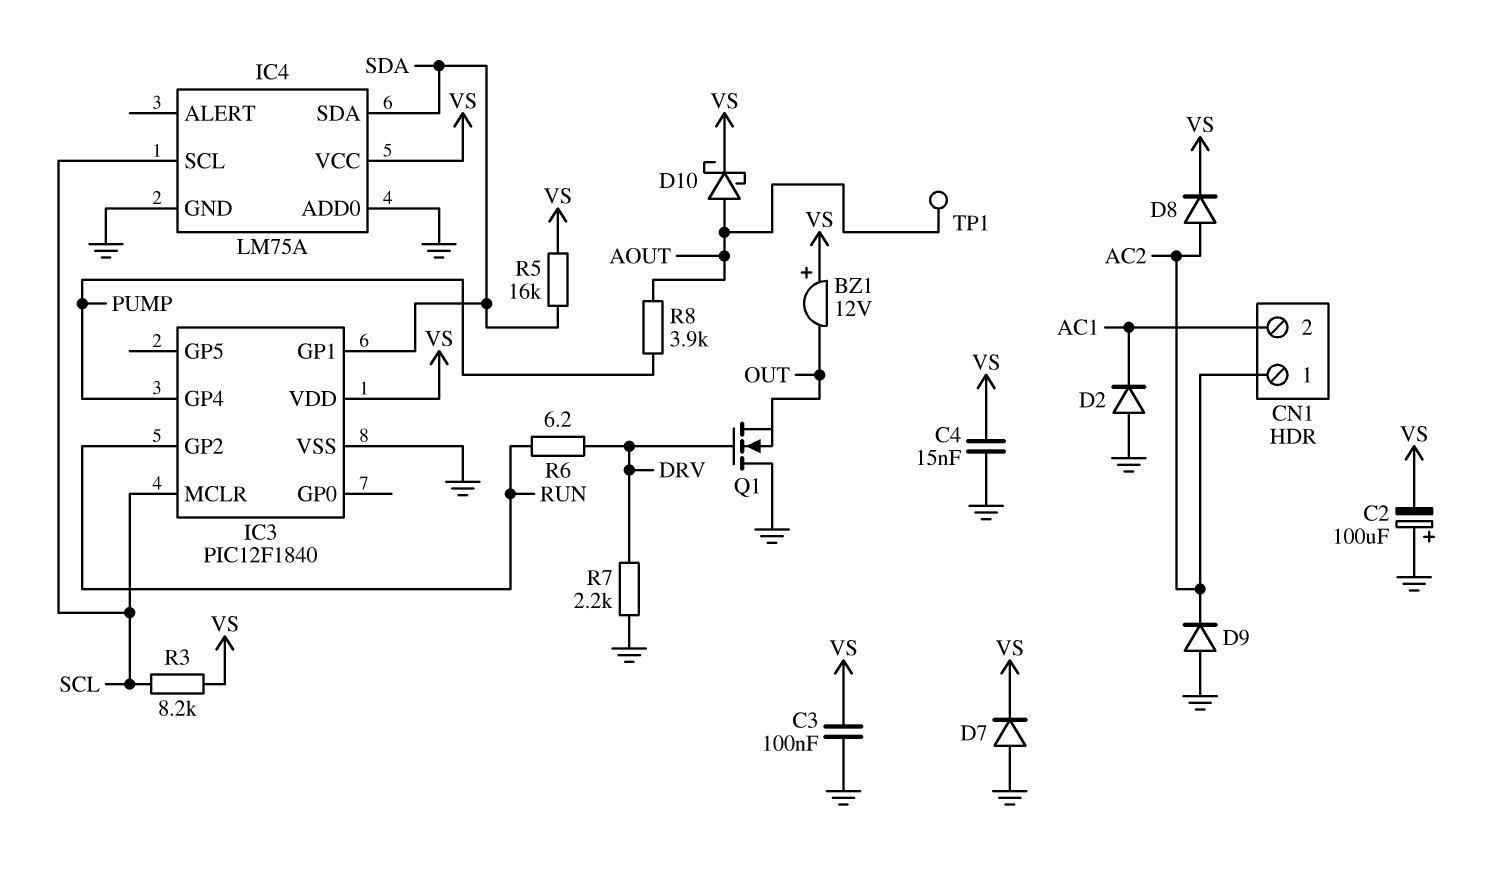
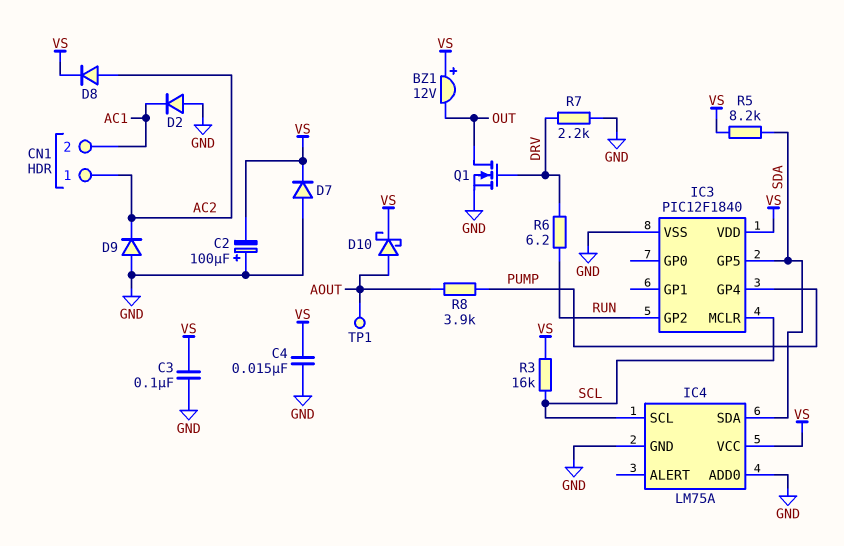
IC3 pin GP1: SDA -> none
IC3 pin GP5: none -> SDA
Q1: NMOS (G DRV, D GND, S OUT) -> NMOS (G DRV, D OUT, S GND)
R3: 8.2k (SCL, VS) -> 16k (SCL, VS)
R5: 16k (SDA, VS) -> 8.2k (SDA, VS)

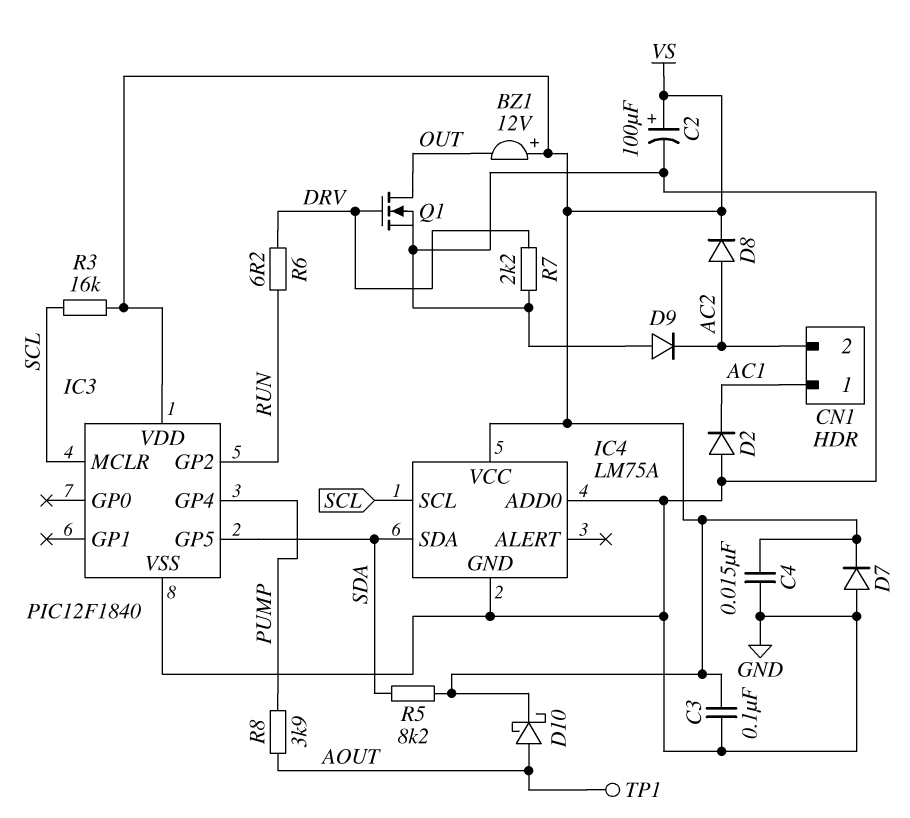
C2: 100uF (plus GND, minus VS) -> 100uF (plus VS, minus GND)
CN1 pin 1: AC2 -> AC1
CN1 pin 2: AC1 -> AC2

